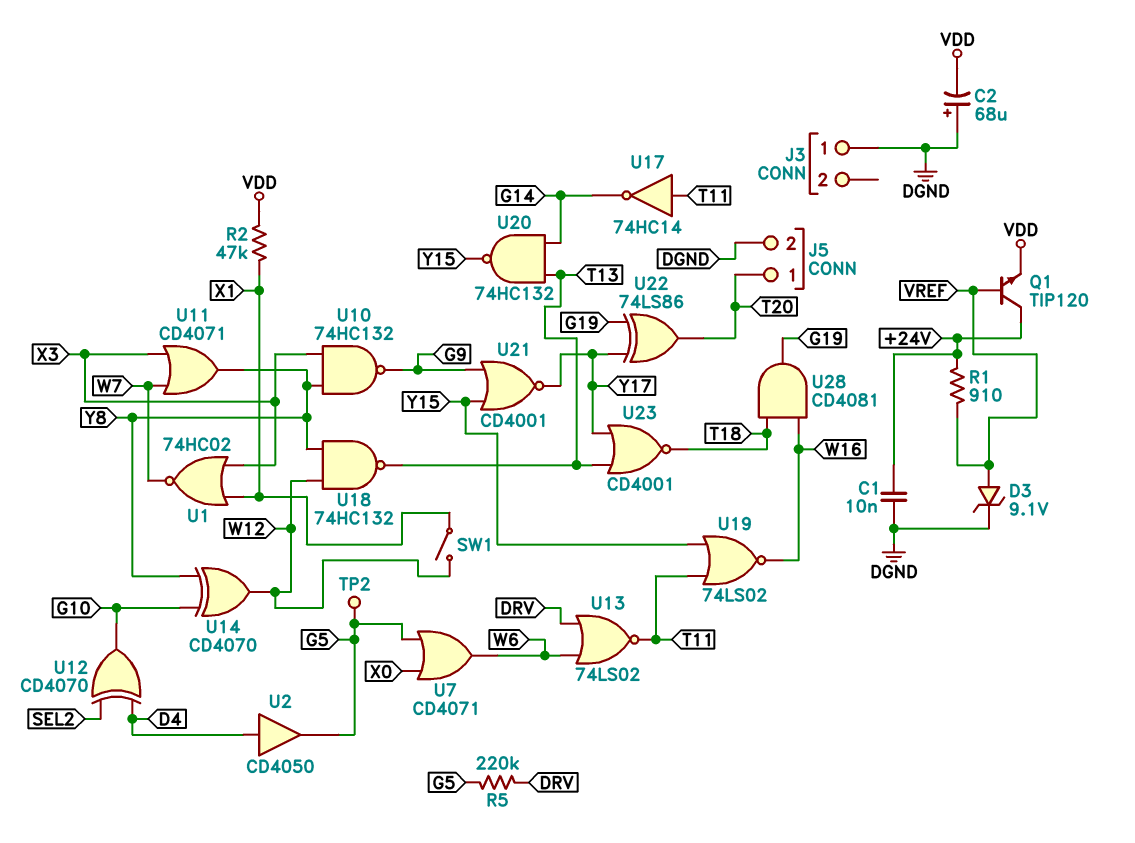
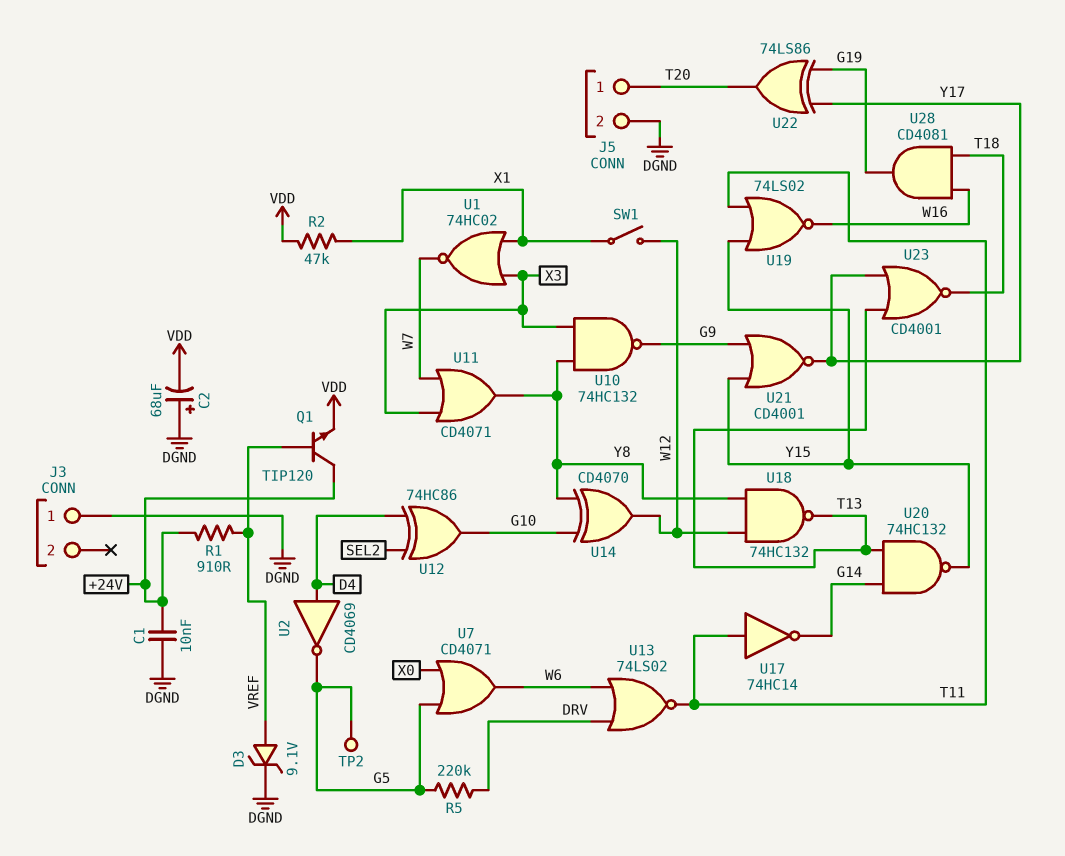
U2: buffer CD4050 (in D4, out G5) -> NOT CD4069 (in D4, out G5)
U12: XOR CD4070 (in D4, in SEL2, out G10) -> XOR 74HC86 (in D4, in SEL2, out G10)

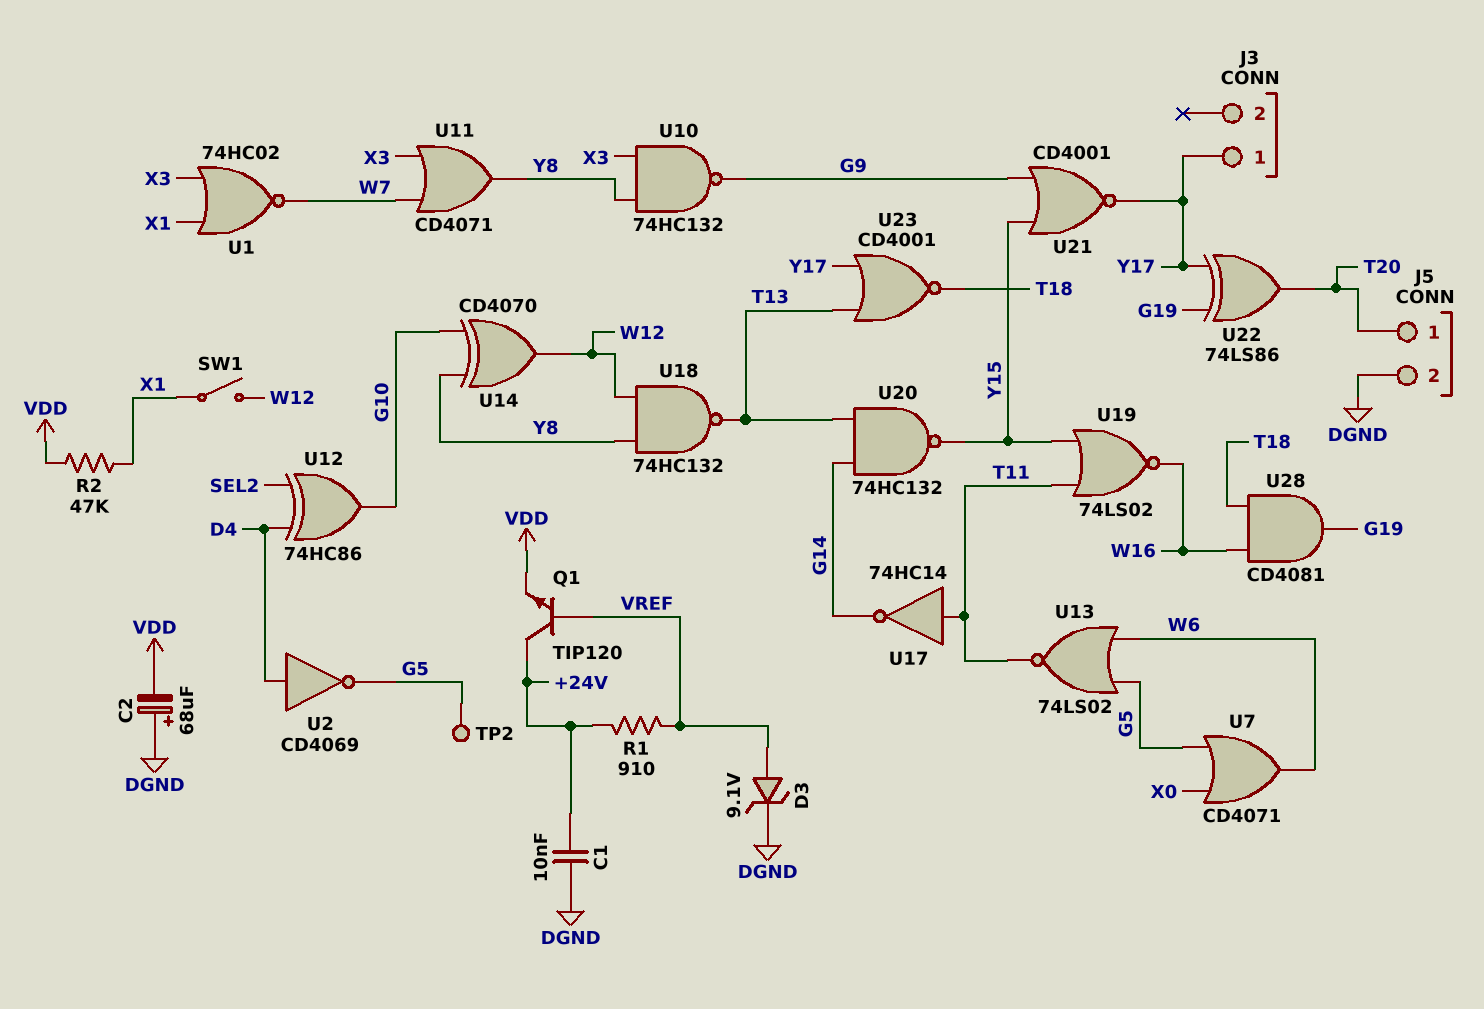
J3 pin 1: DGND -> Y17
R5: 220k (DRV, G5) -> none
U13: NOR 74LS02 (in DRV, in W6, out T11) -> NOR 74LS02 (in G5, in W6, out T11)

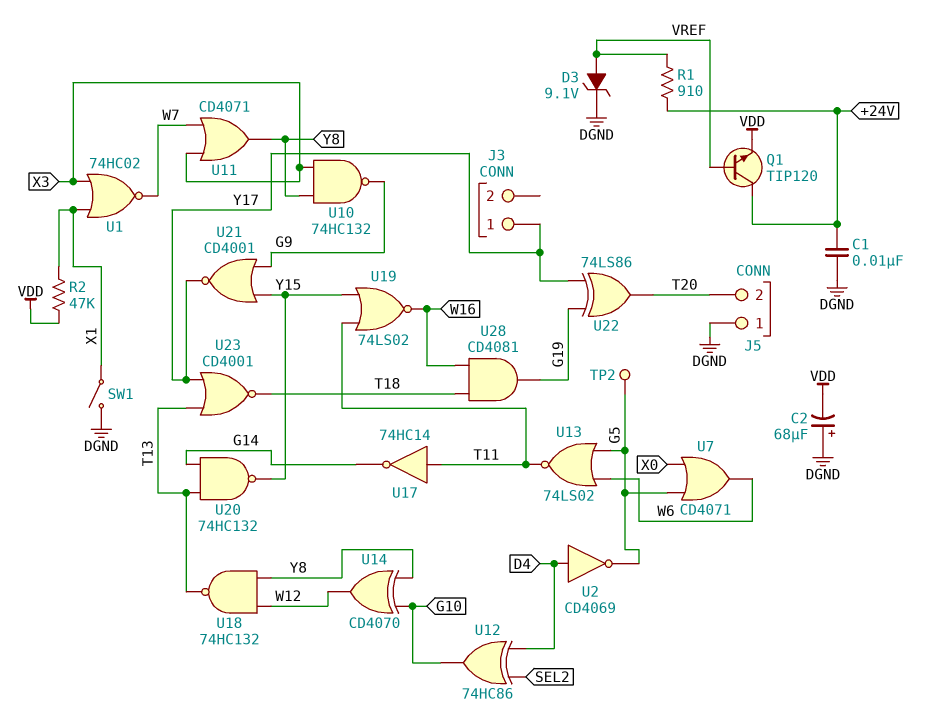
J5 pin 1: T20 -> DGND
J5 pin 2: DGND -> T20
SW1: switch (W12, X1) -> switch (DGND, X1)

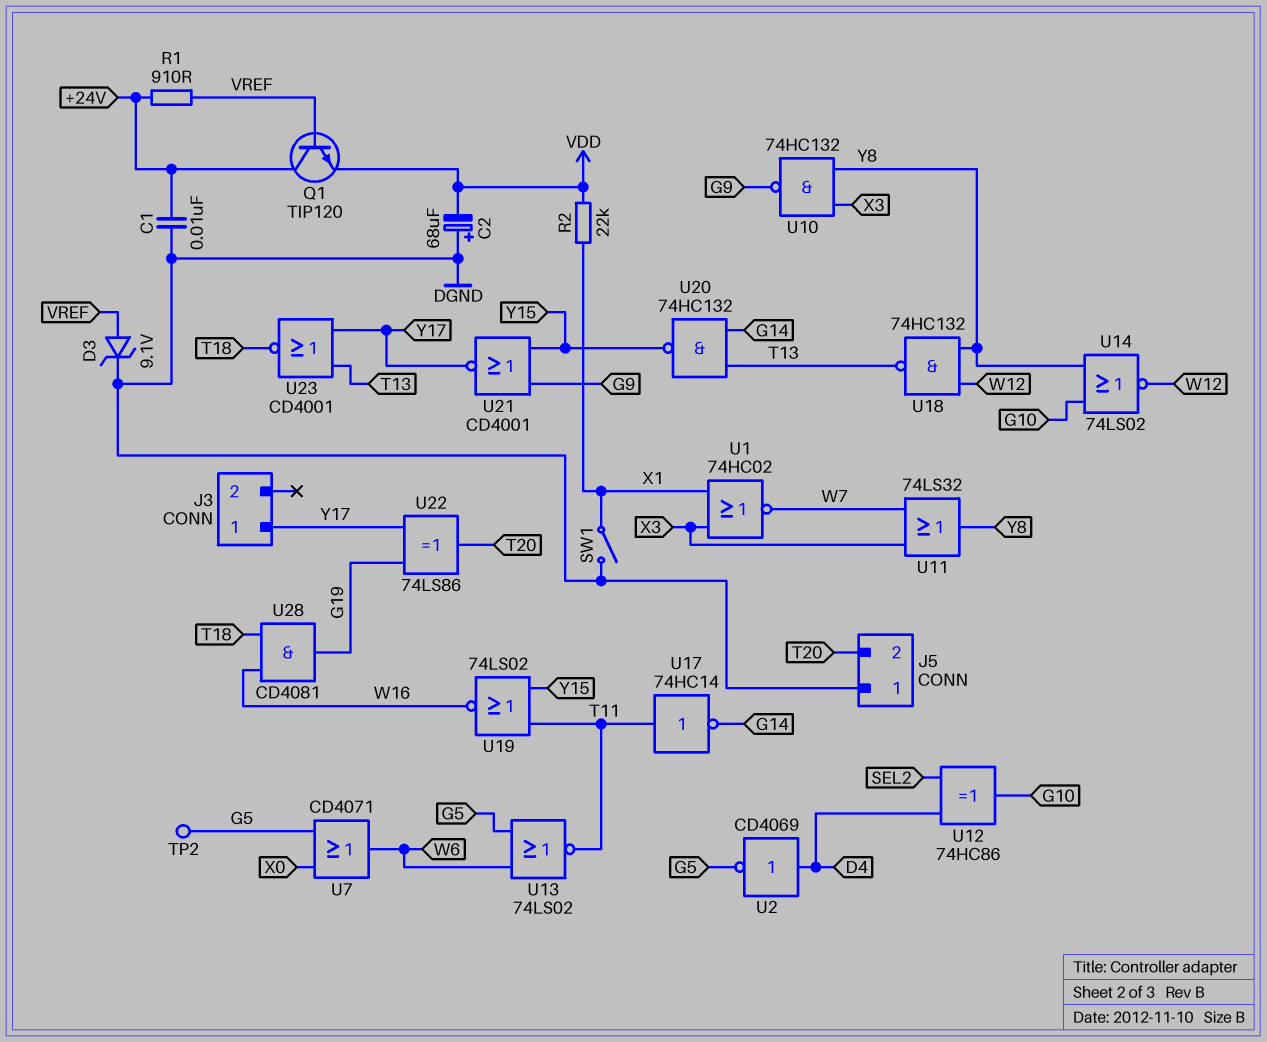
R2: 47k (VDD, X1) -> 22k (VDD, X1)
U11: OR CD4071 (in W7, in X3, out Y8) -> OR 74LS32 (in W7, in X3, out Y8)
U14: XOR CD4070 (in G10, in Y8, out W12) -> NOR 74LS02 (in G10, in Y8, out W12)

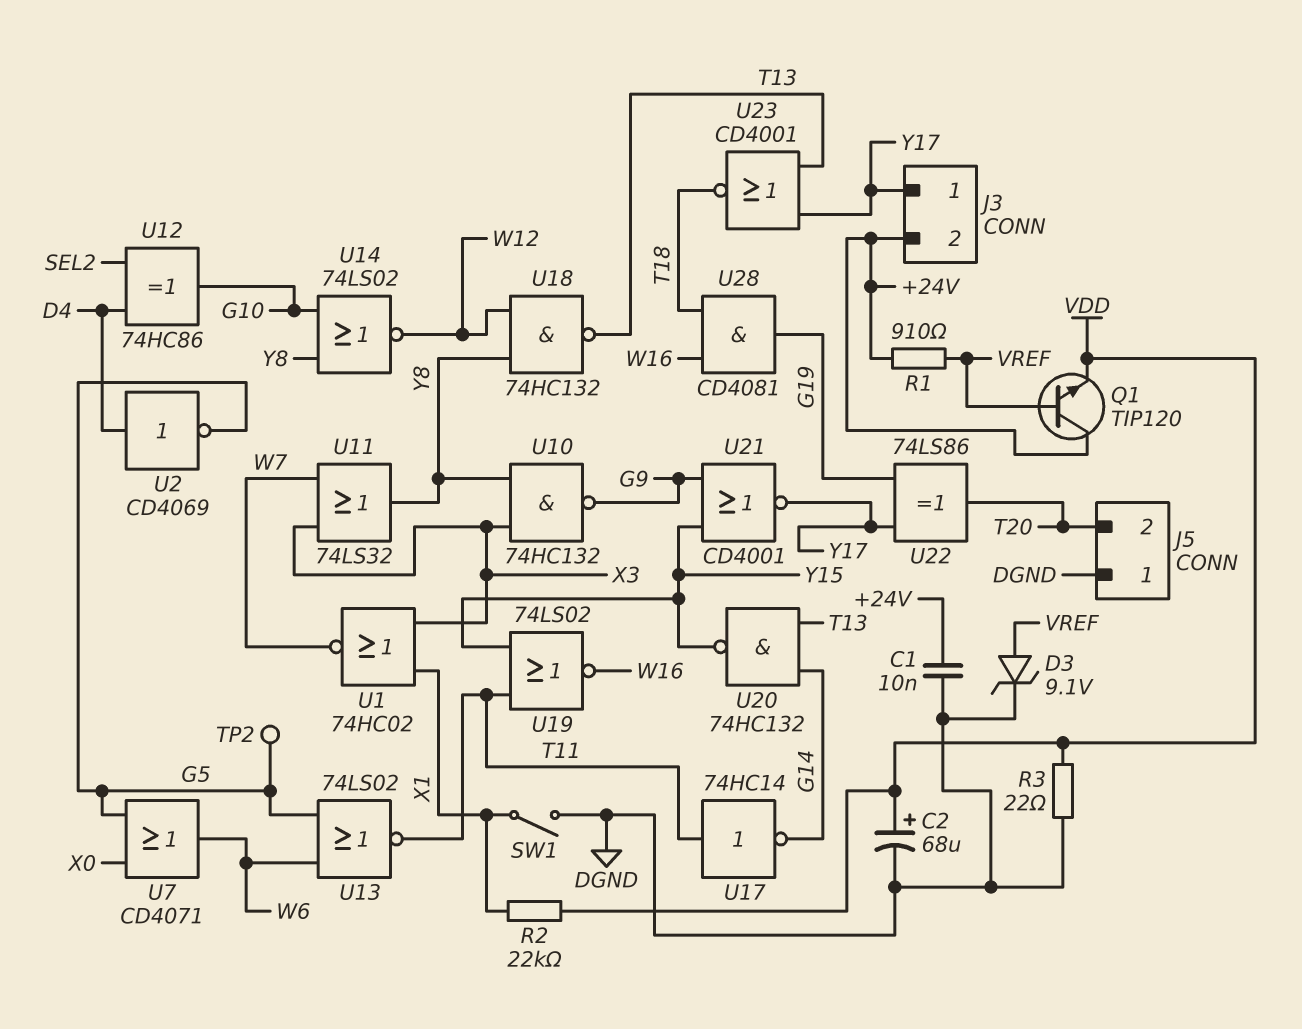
C2: 68uF (plus DGND, minus VDD) -> 68uF (plus VDD, minus DGND)
J3 pin 2: none -> +24V
R3: none -> 22 (DGND, VDD)

